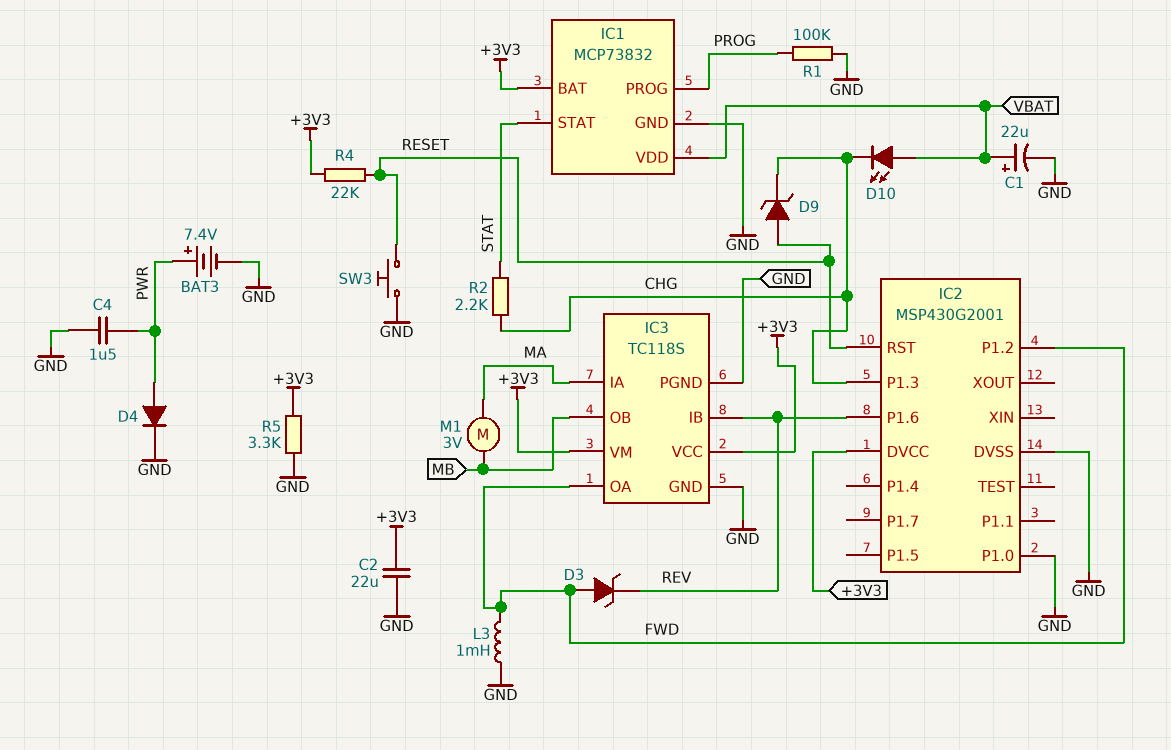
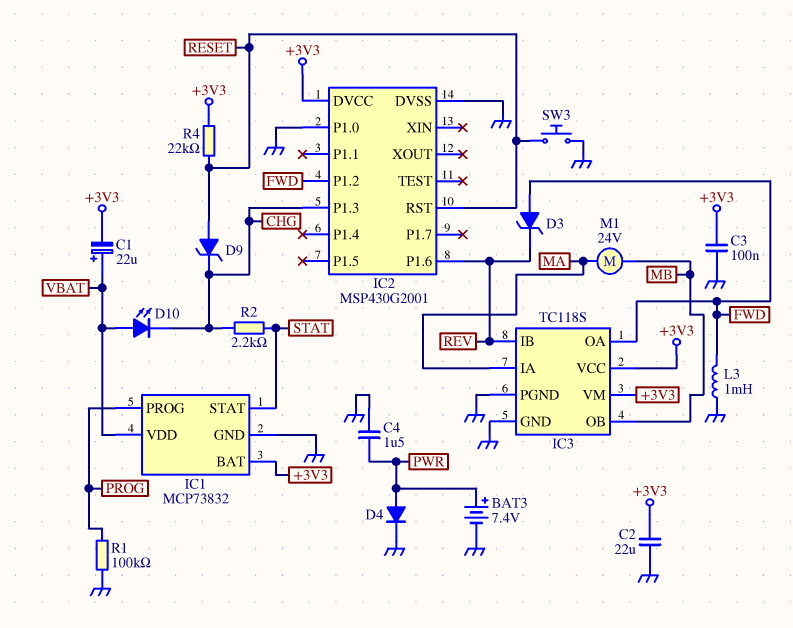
C1: 22uF (plus VBAT, minus GND) -> 22uF (plus VBAT, minus +3V3)
C3: none -> 100nF (+3V3, GND)
M1: motor 3V (MA, MB) -> motor 24V (MA, MB)
R5: 3.3k (+3V3, GND) -> none

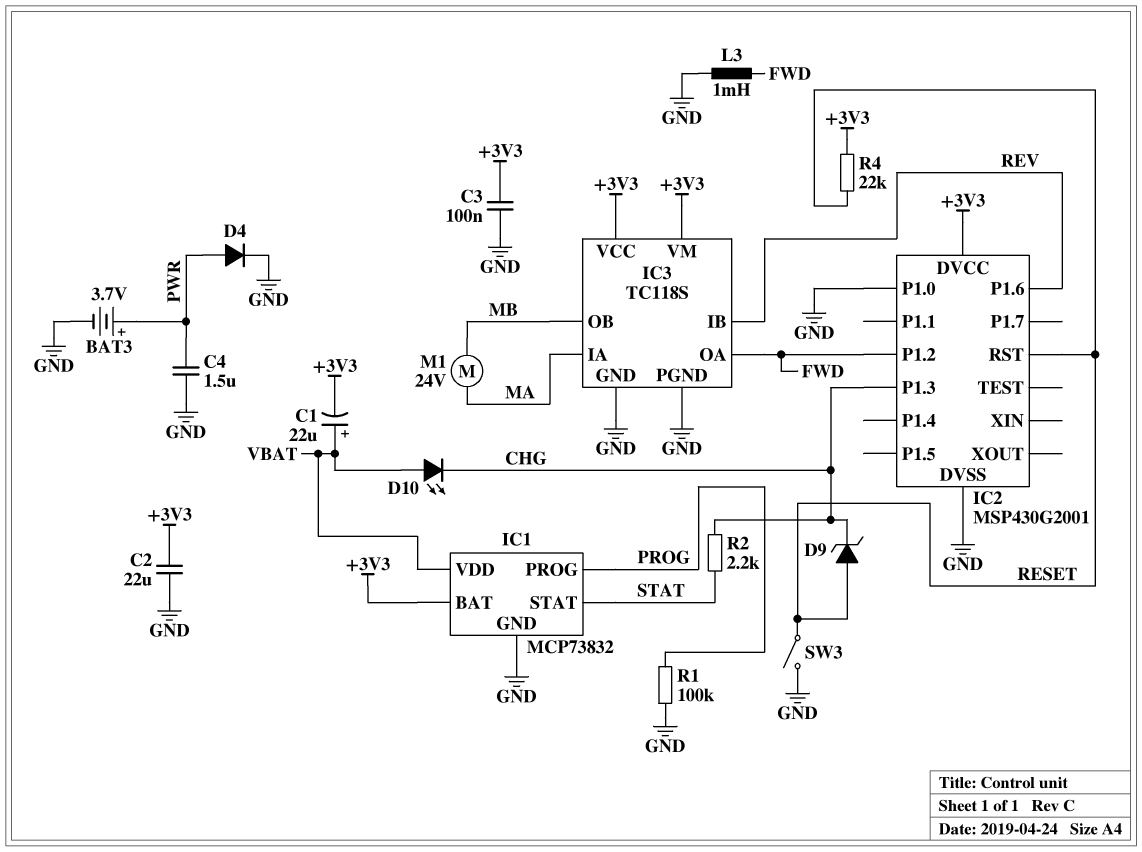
BAT3: 7.4V (plus PWR, minus GND) -> 3.7V (plus PWR, minus GND)
D3: zener (A FWD, K REV) -> none
SW3: button (GND, RESET) -> switch (GND, RESET)

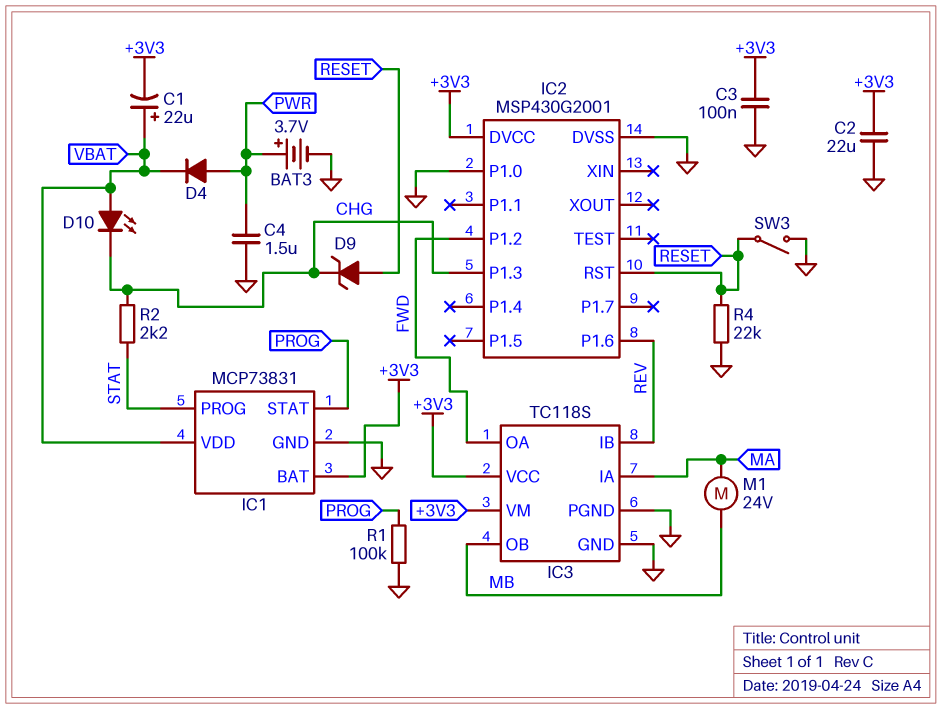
D4: diode (A PWR, K GND) -> diode (A PWR, K VBAT)
IC1: MCP73832 -> MCP73831
IC1 pin PROG: PROG -> STAT
IC1 pin STAT: STAT -> PROG
L3: 1mH (FWD, GND) -> none
R4: 22k (+3V3, RESET) -> 22k (GND, RESET)

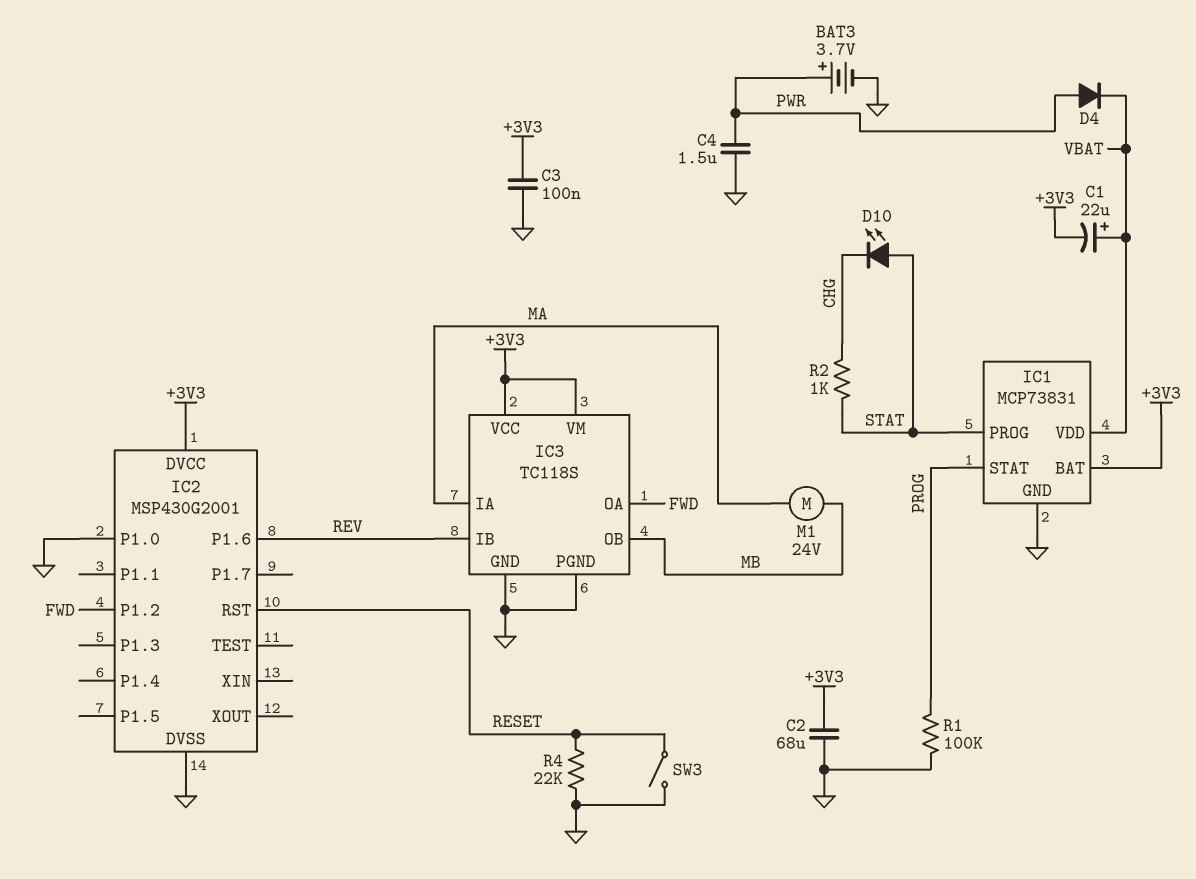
C2: 22uF (+3V3, GND) -> 68uF (+3V3, GND)
D9: zener (A RESET, K CHG) -> none
D10: LED (A VBAT, K CHG) -> LED (A STAT, K CHG)
IC2 pin P1.3: CHG -> none
R2: 2.2k (CHG, STAT) -> 1k (CHG, STAT)

